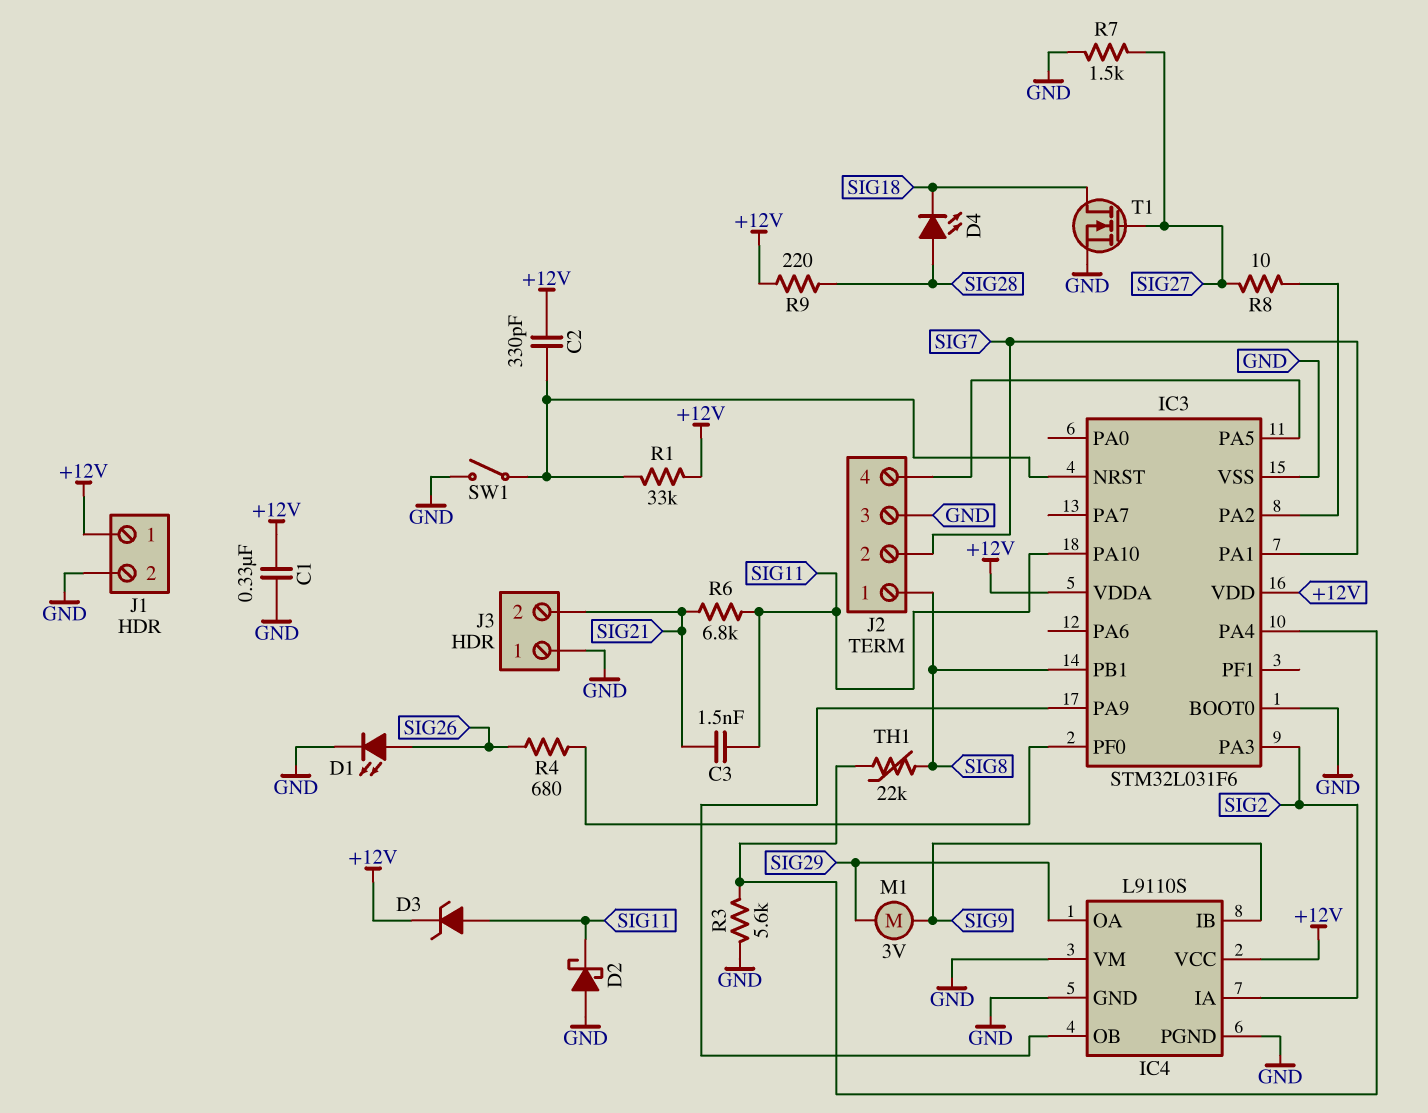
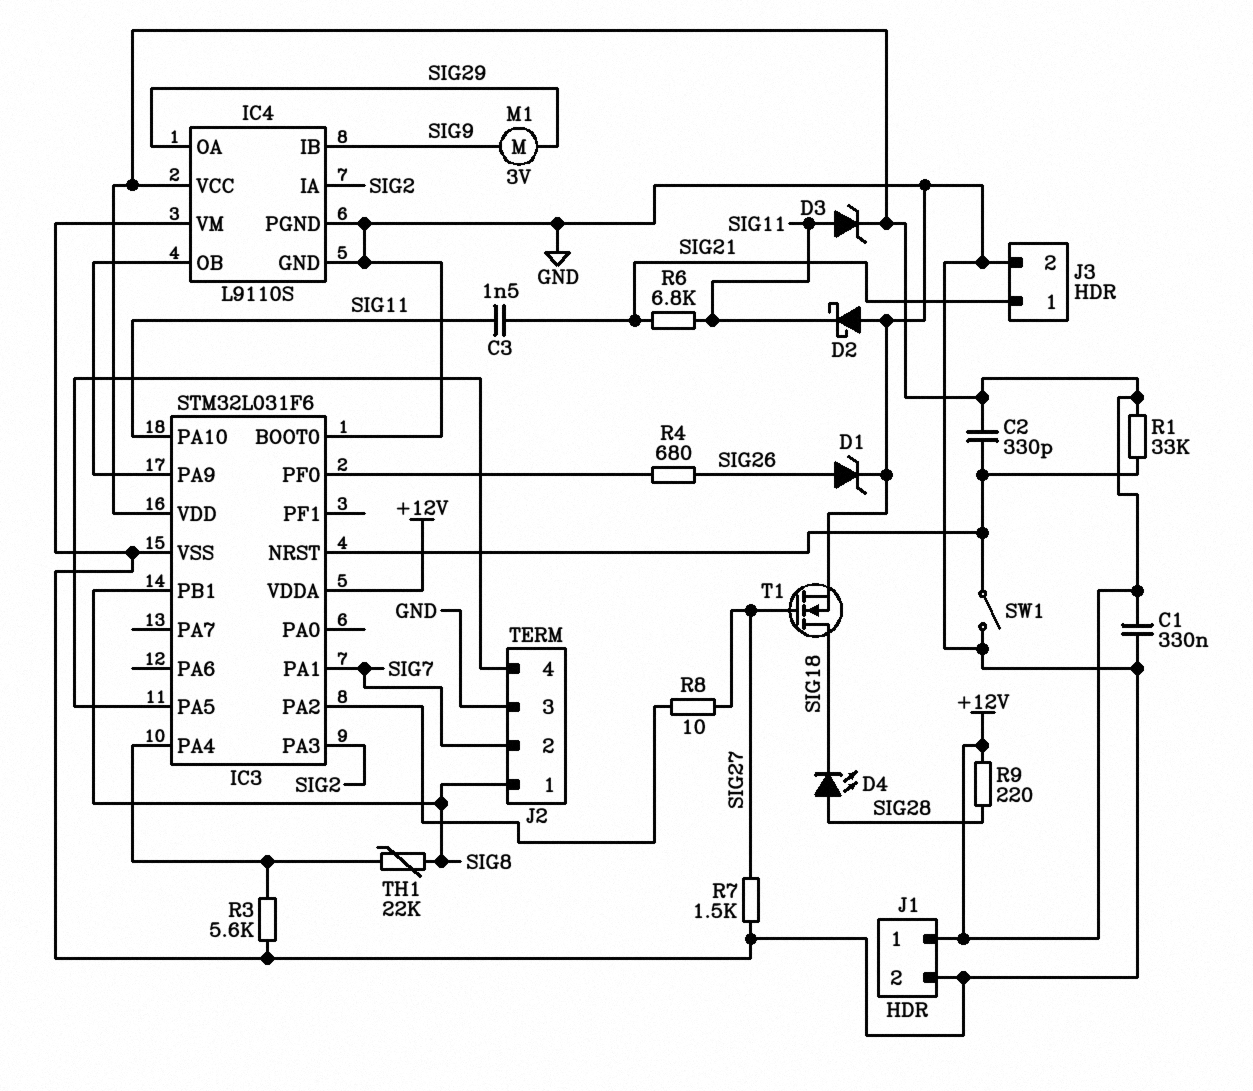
D1: LED (A SIG26, K GND) -> zener (A SIG26, K GND)
J3 pin 1: GND -> SIG21
J3 pin 2: SIG21 -> GND

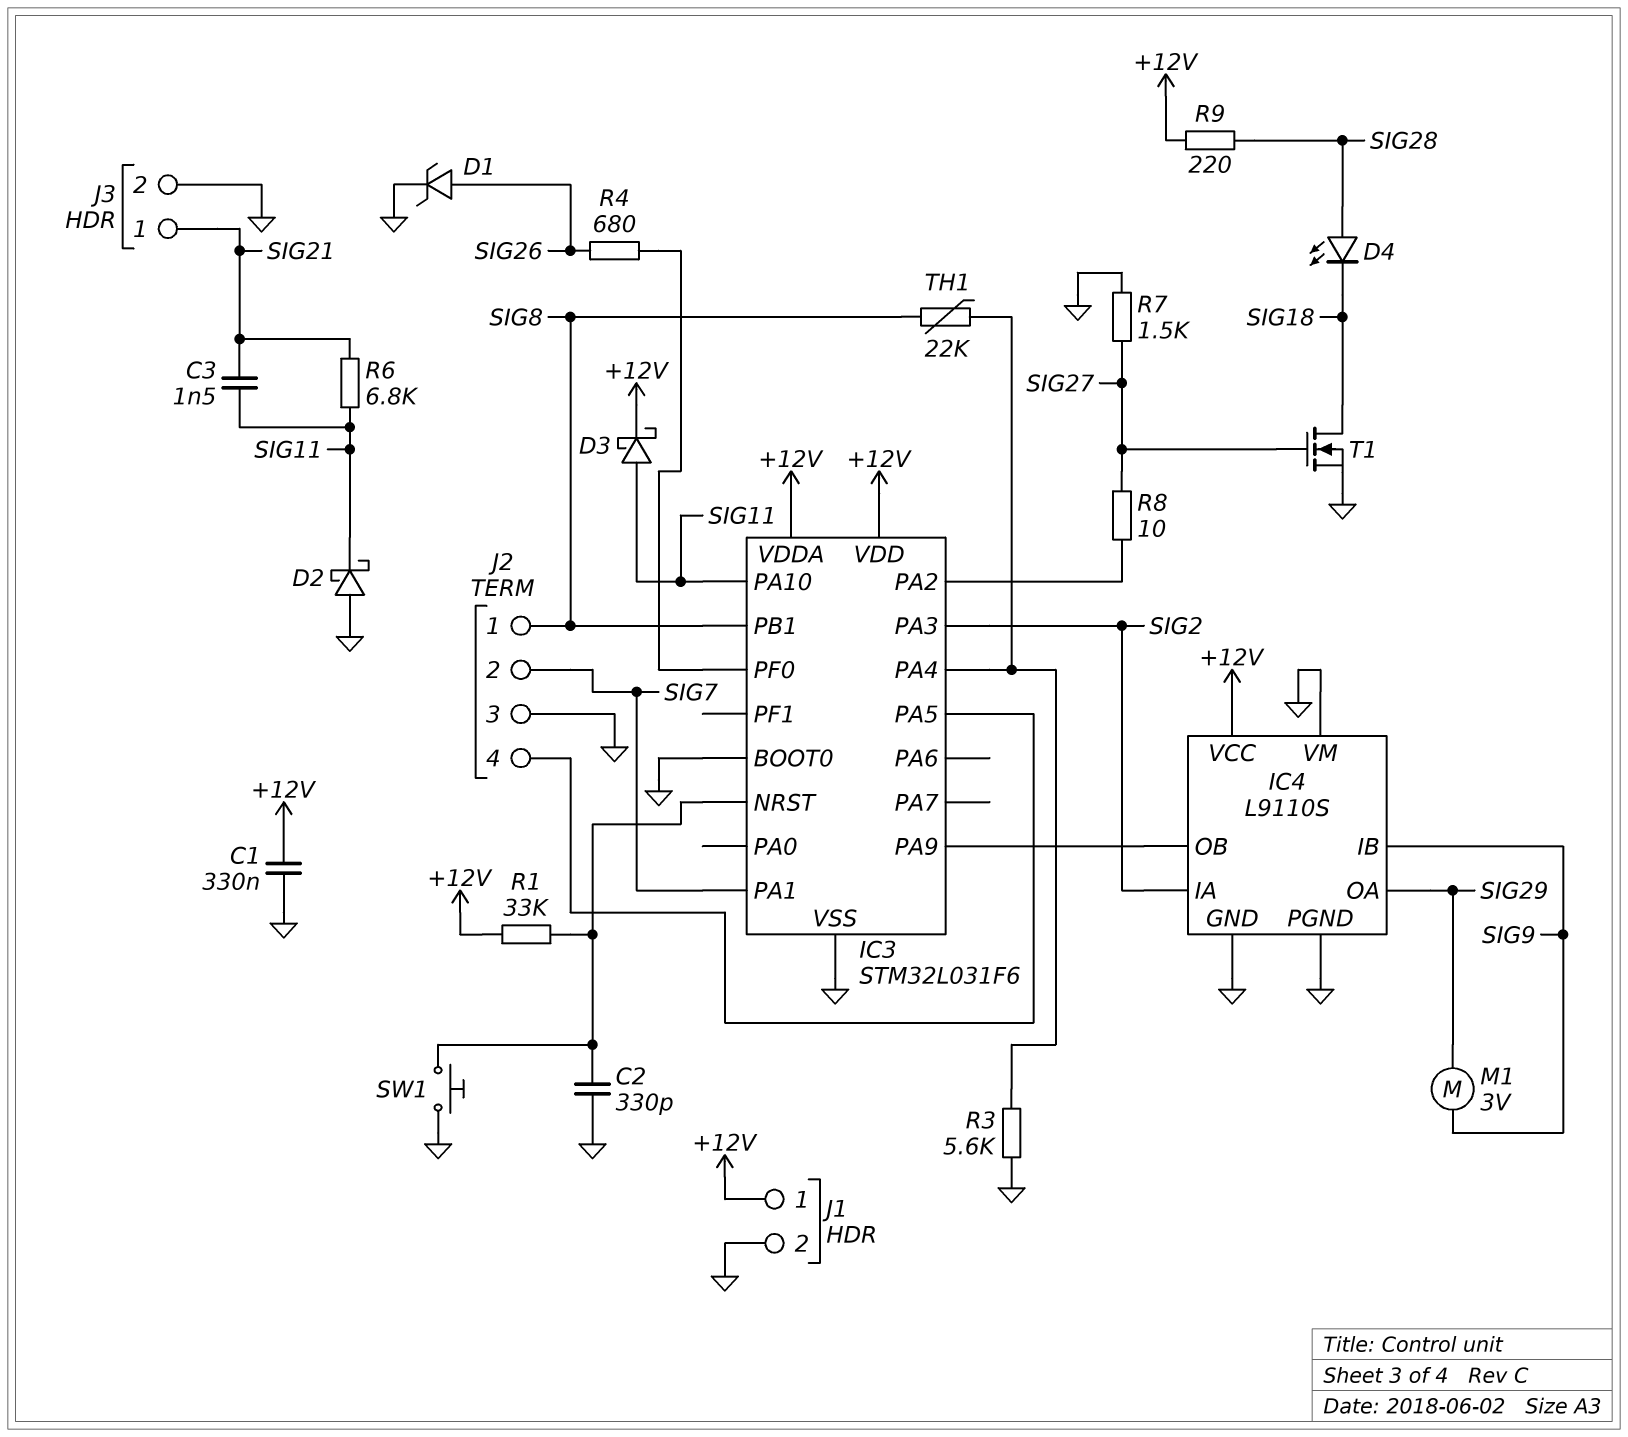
C2: 330pF (+12V, IC3/NRST) -> 330pF (GND, IC3/NRST)
D3: zener (A SIG11, K +12V) -> schottky (A SIG11, K +12V)
SW1: switch (GND, IC3/NRST) -> button (GND, IC3/NRST)

